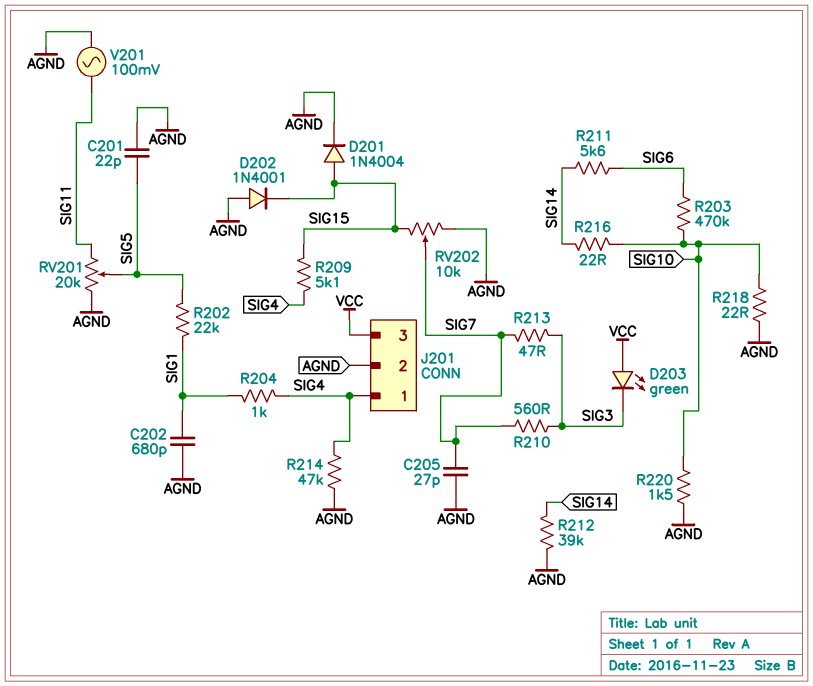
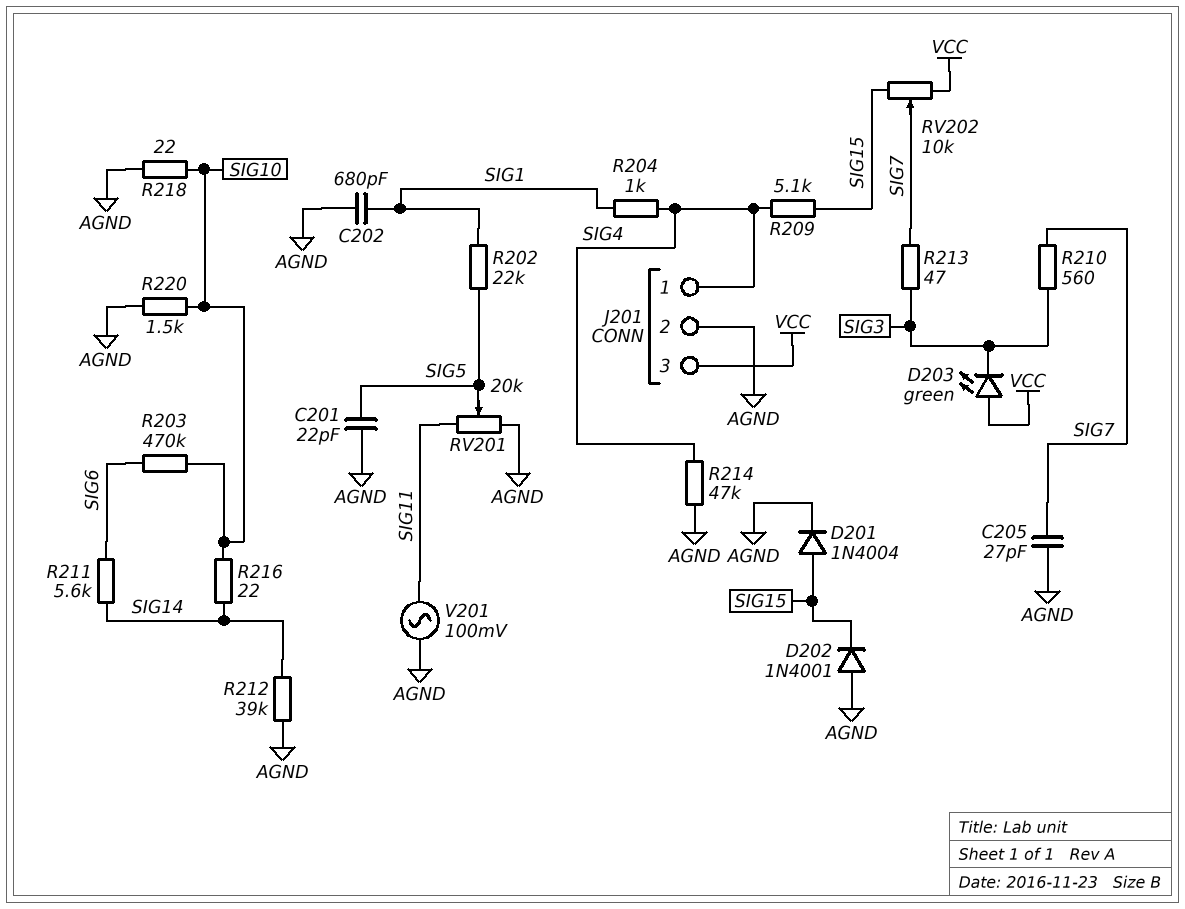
RV202: 10k (AGND, SIG15, wiper SIG7) -> 10k (SIG15, VCC, wiper SIG7)

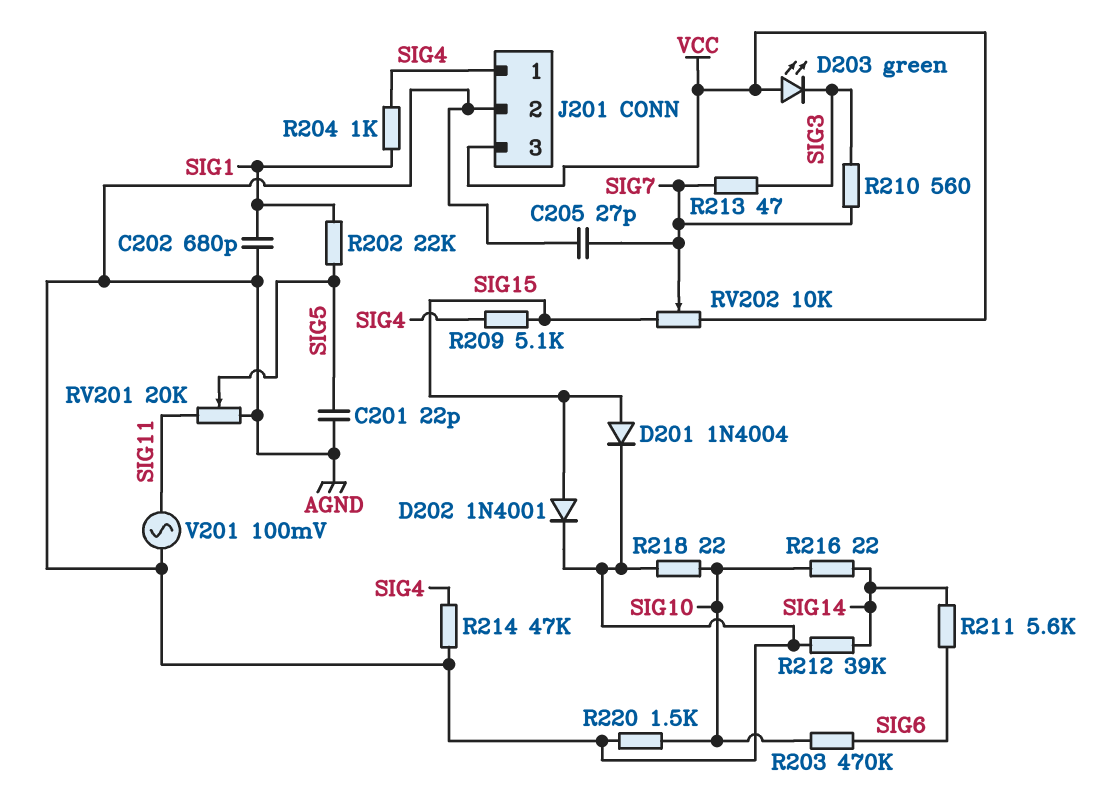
D202: diode 1N4001 (A AGND, K SIG15) -> diode 1N4001 (A SIG15, K AGND)

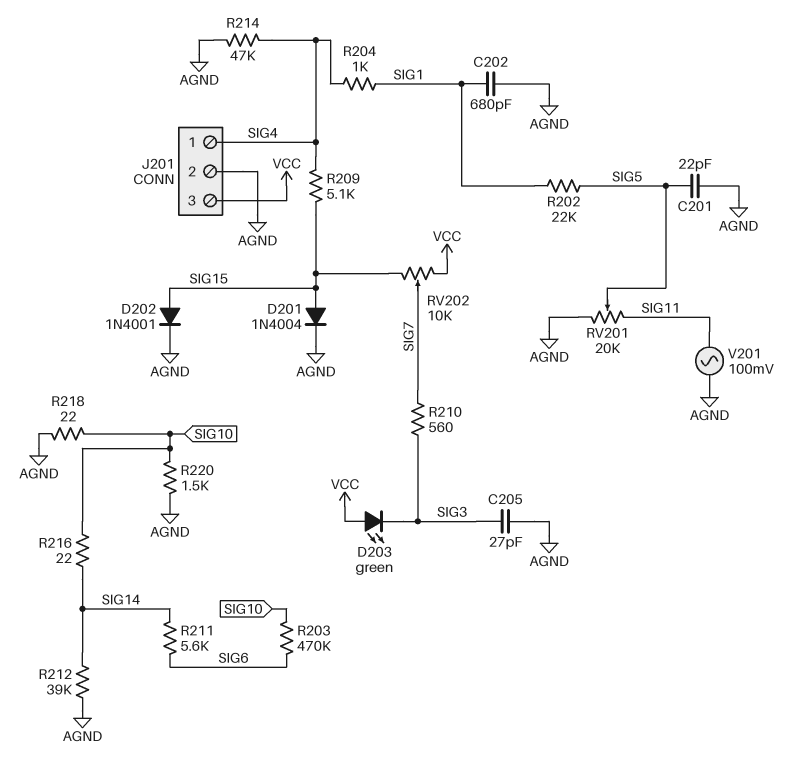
C205: 27pF (AGND, SIG7) -> 27pF (AGND, SIG3)
R213: 47 (SIG3, SIG7) -> none

